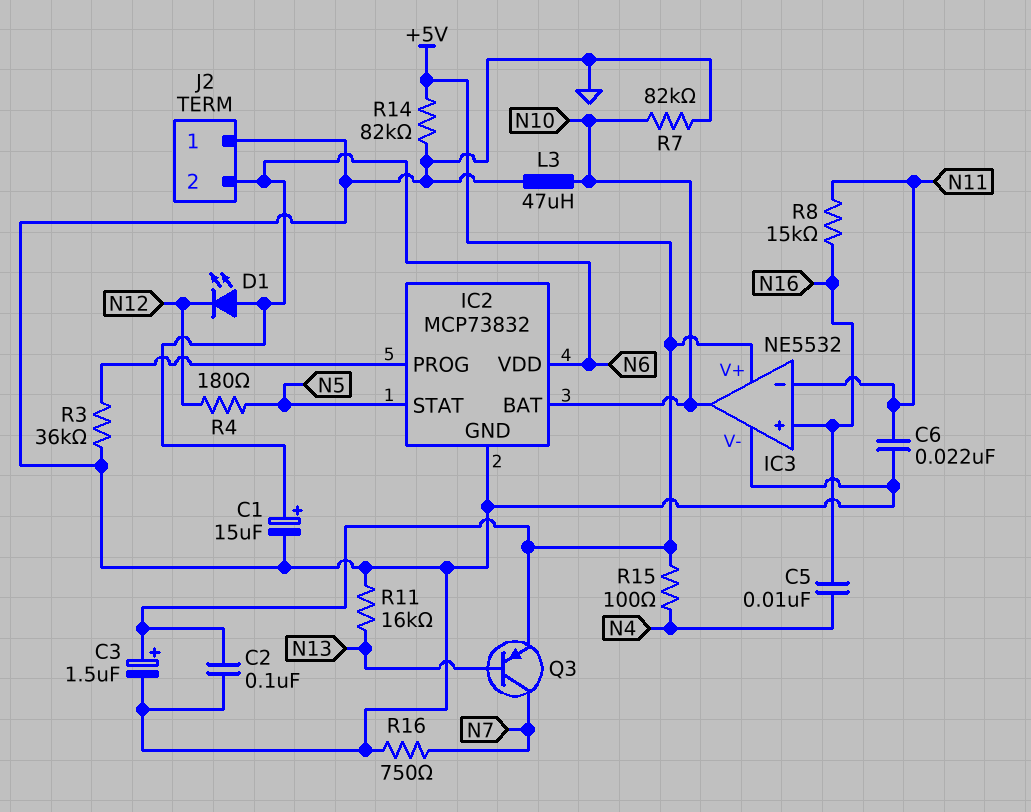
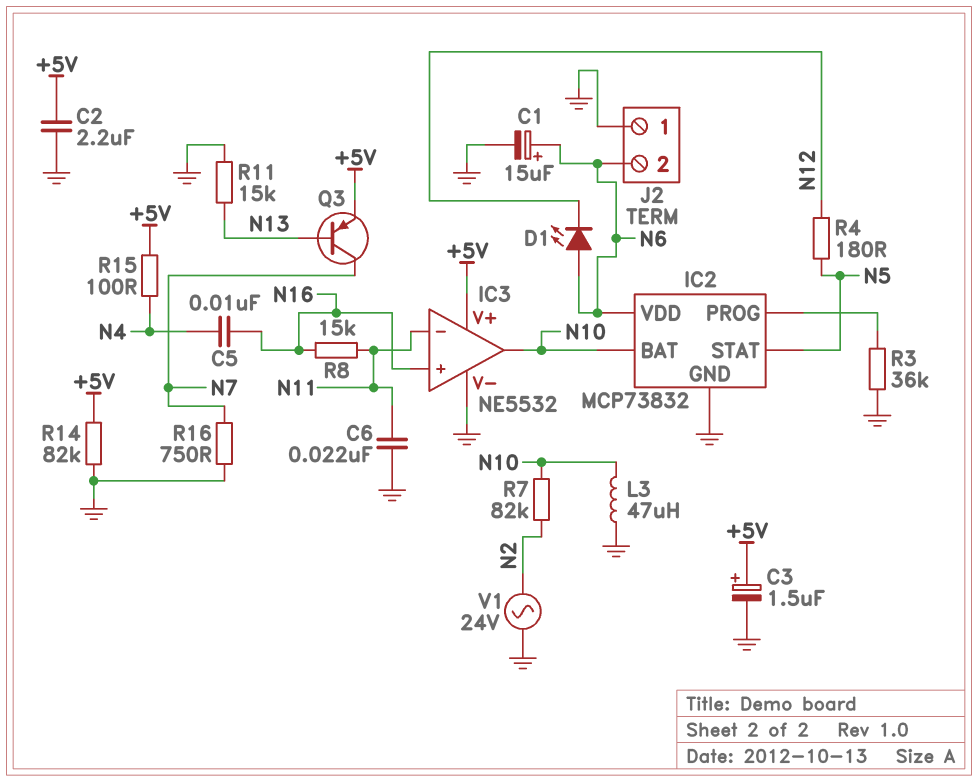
C2: 100nF (+5V, GND) -> 2.2uF (+5V, GND)
R7: 82k (GND, N10) -> 82k (N2, N10)
R11: 16k (GND, N13) -> 15k (GND, N13)
V1: none -> AC 24V (GND, N2)

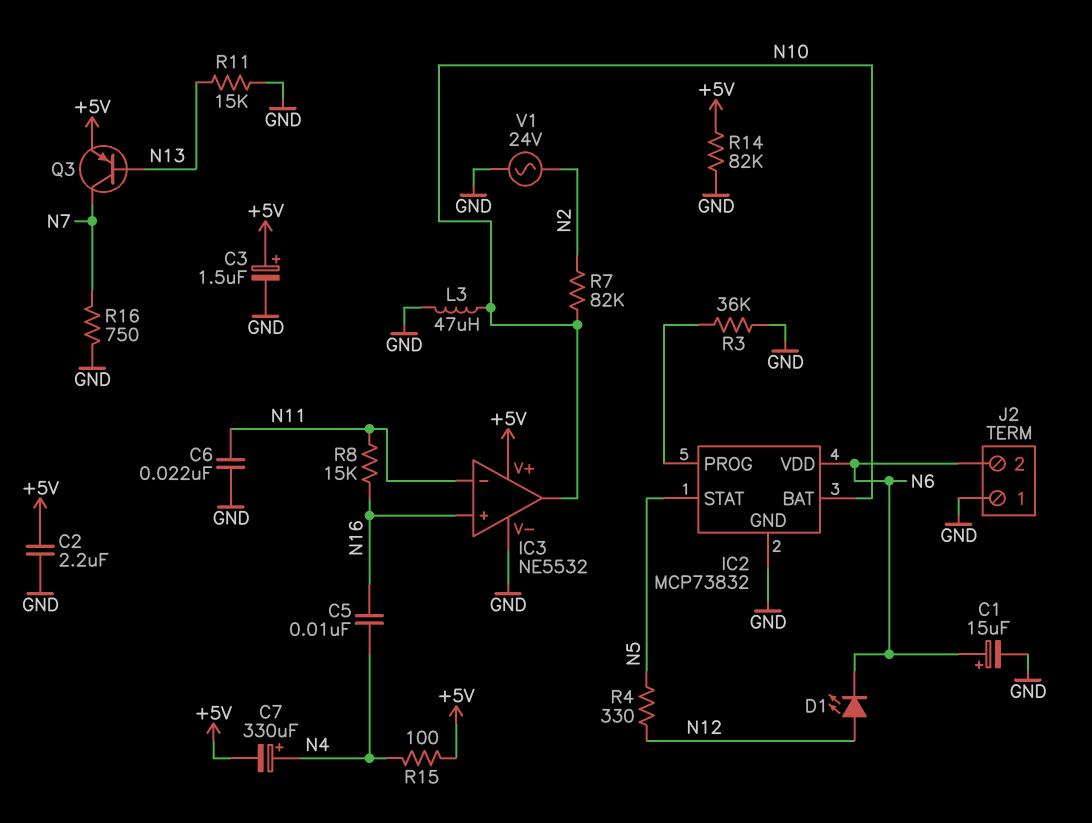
C7: none -> 330uF (plus N4, minus +5V)
D1: LED (A N6, K N12) -> LED (A N12, K N6)
R4: 180 (N5, N12) -> 330 (N5, N12)

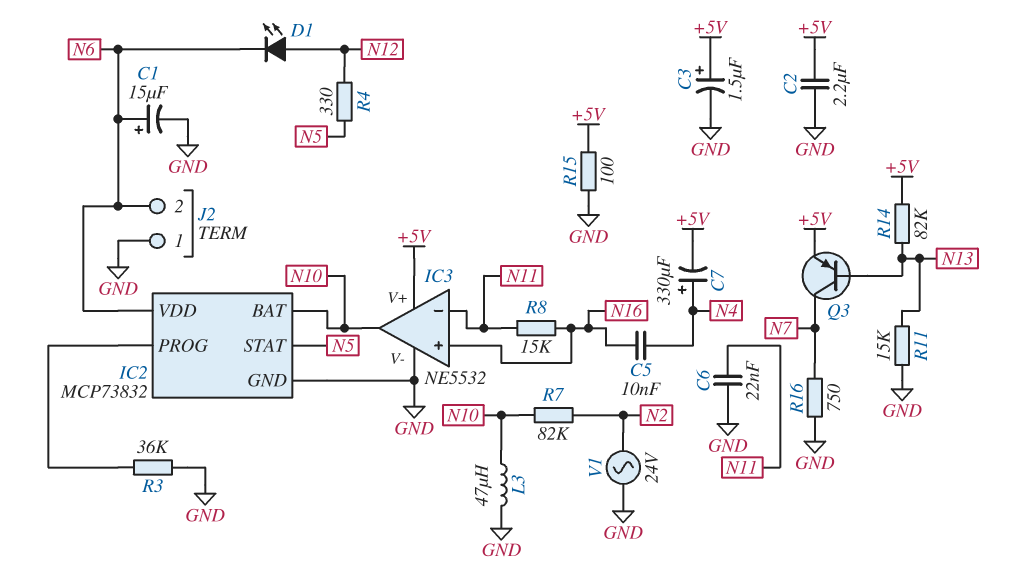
R14: 82k (+5V, GND) -> 82k (+5V, N13)
R15: 100 (+5V, N4) -> 100 (+5V, GND)

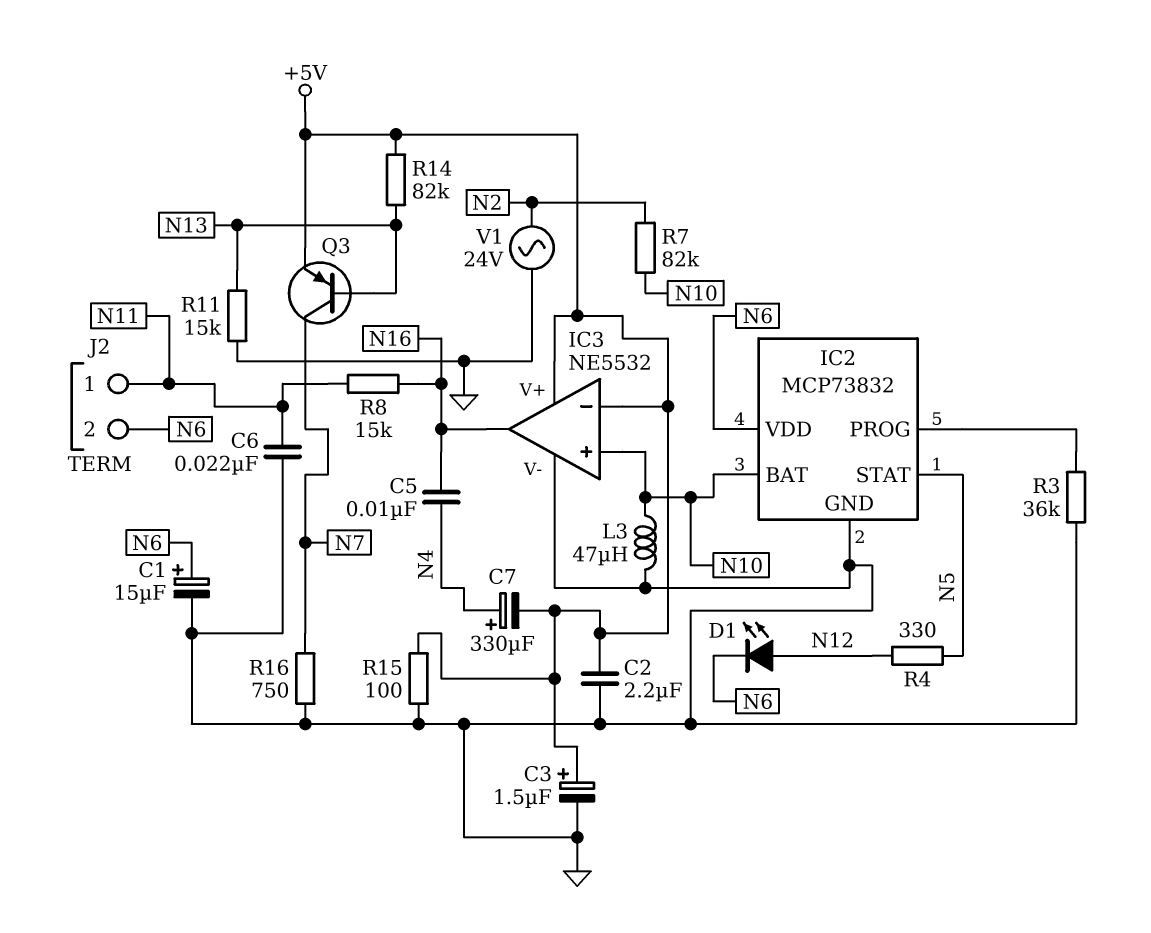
IC3 pin in+: N16 -> N10
IC3 pin in-: N11 -> +5V
IC3 pin out: N10 -> N16
J2 pin 1: GND -> N11

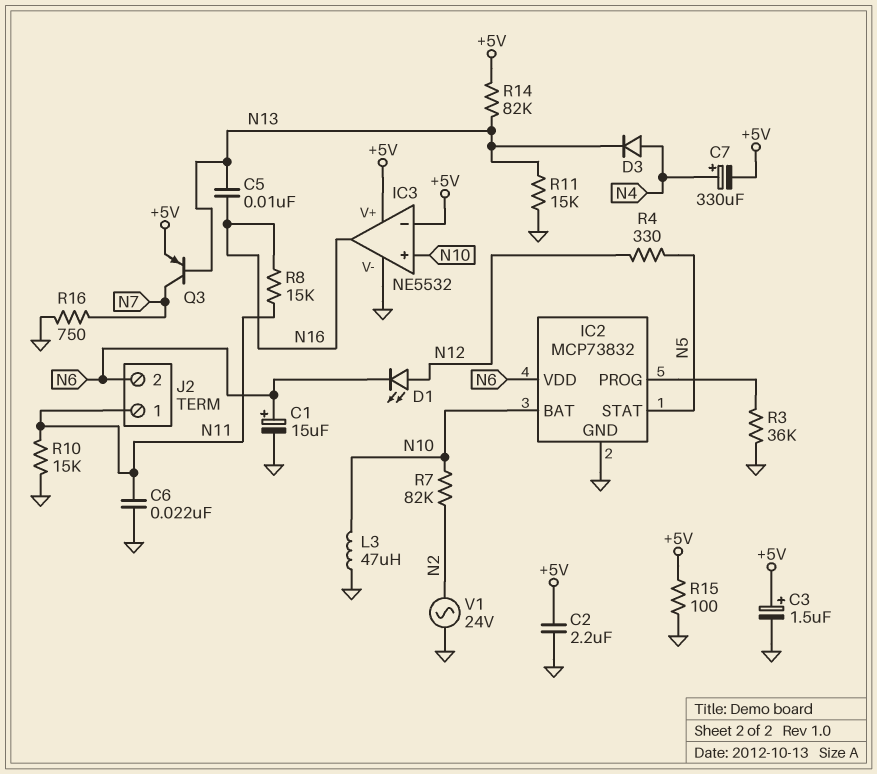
C5: 10nF (N4, N16) -> 10nF (N13, N16)
D3: none -> diode (A N4, K N13)
R10: none -> 15k (GND, N11)

